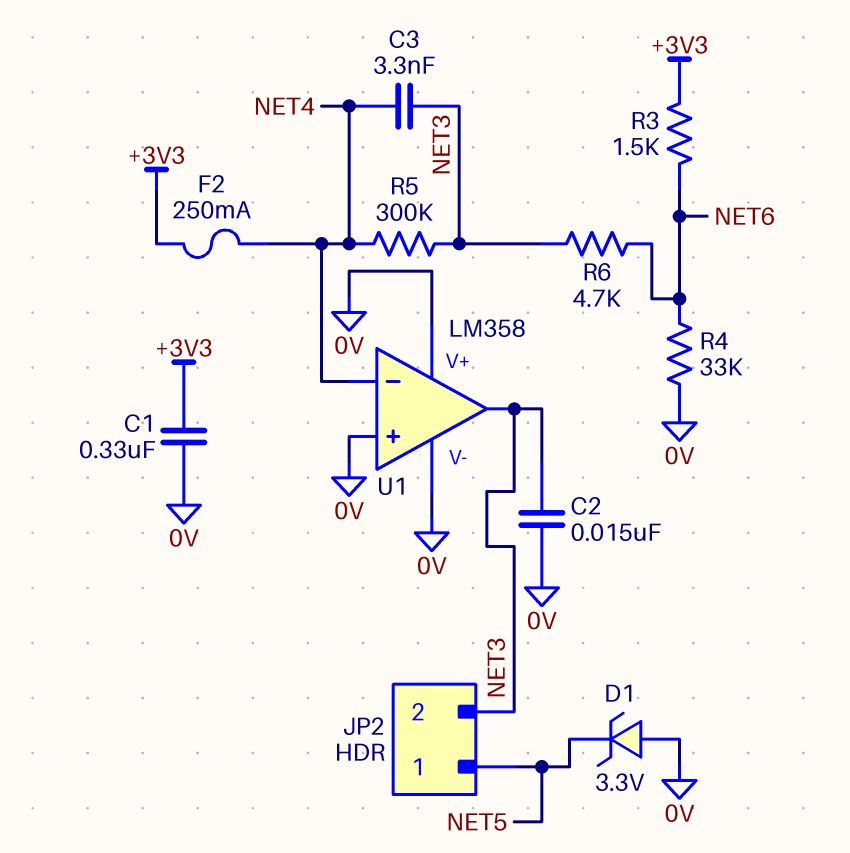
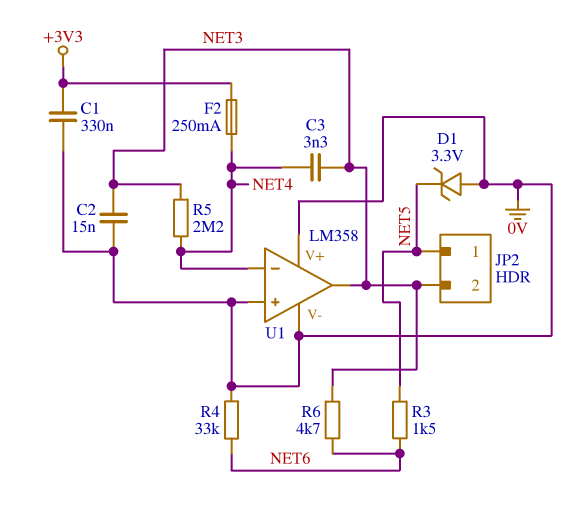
R3: 1.5k (+3V3, NET6) -> 1.5k (NET5, NET6)
R5: 300k (NET3, NET4) -> 2.2M (NET3, NET4)

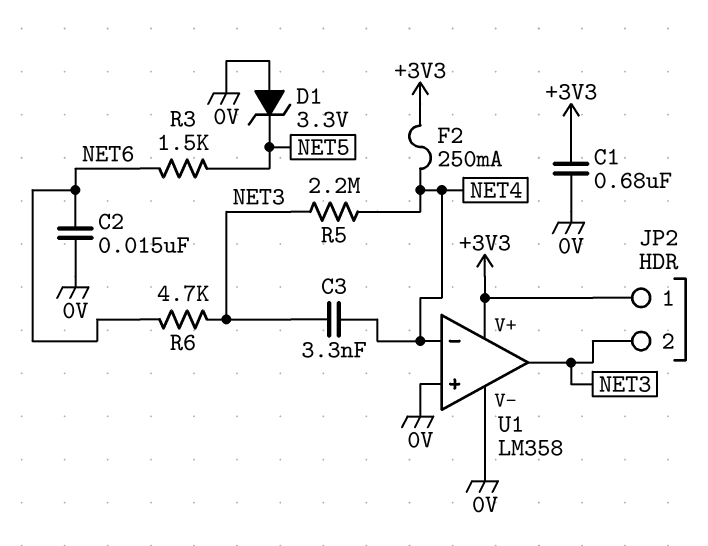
C1: 330nF (+3V3, 0V) -> 680nF (+3V3, 0V)
C2: 15nF (0V, NET3) -> 15nF (0V, NET6)
JP2 pin 1: NET5 -> +3V3
R4: 33k (0V, NET6) -> none
U1 pin V+: 0V -> +3V3

